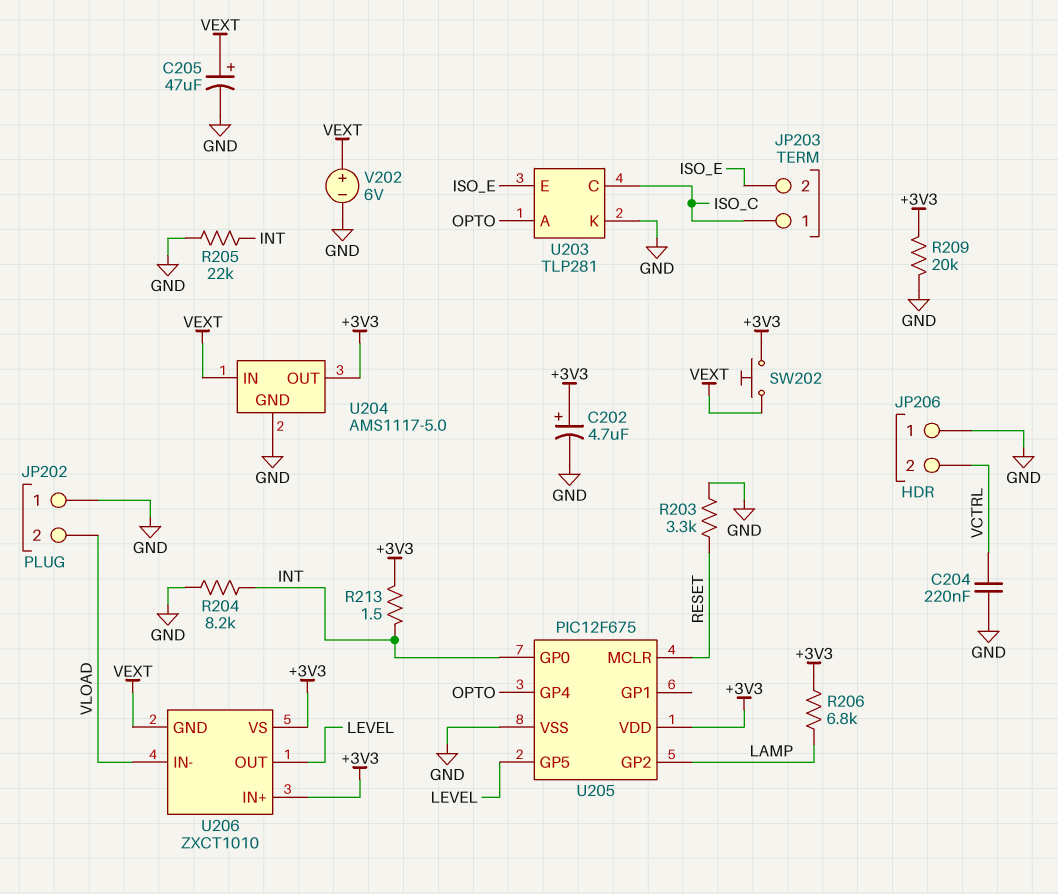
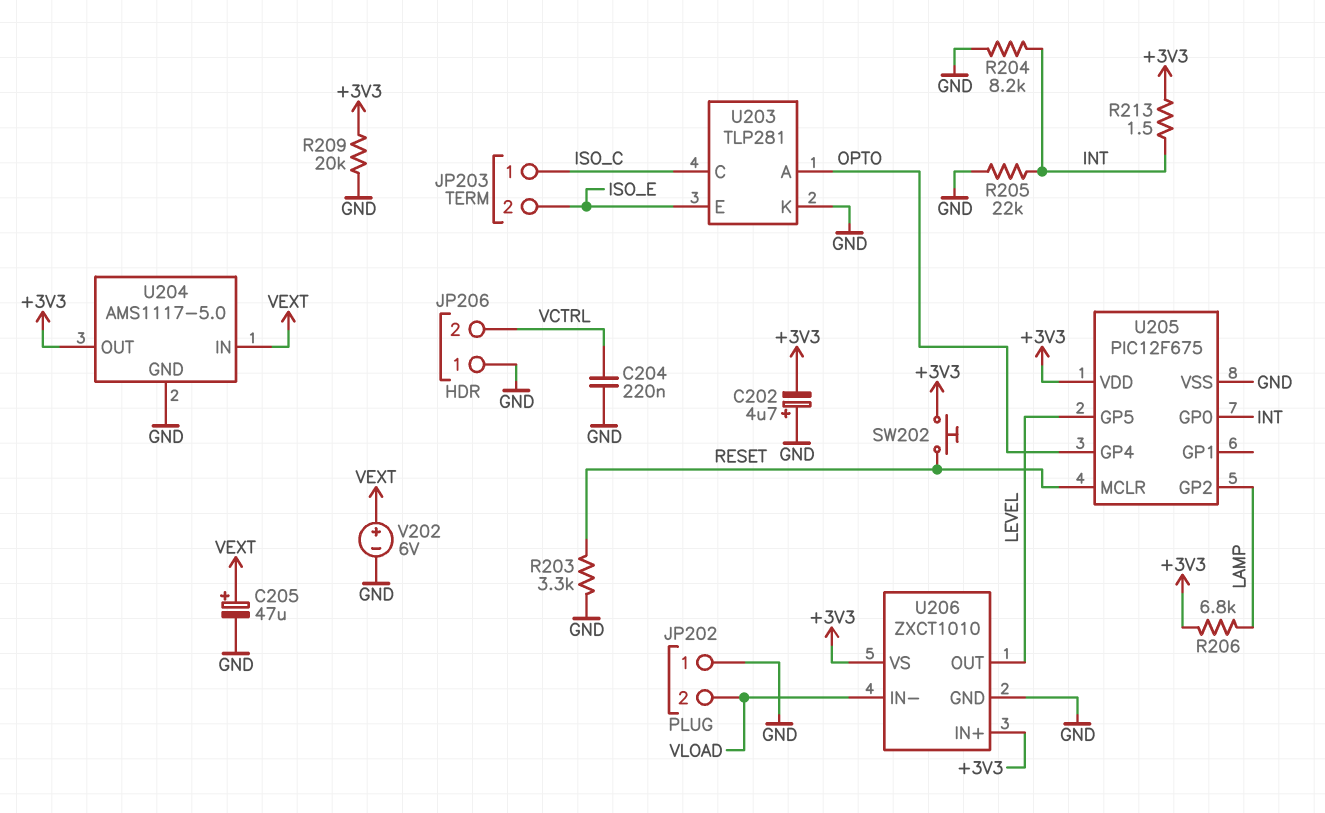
C202: 4.7uF (plus +3V3, minus GND) -> 4.7uF (plus GND, minus +3V3)
SW202: button (+3V3, VEXT) -> button (+3V3, RESET)
U206 pin GND: VEXT -> GND

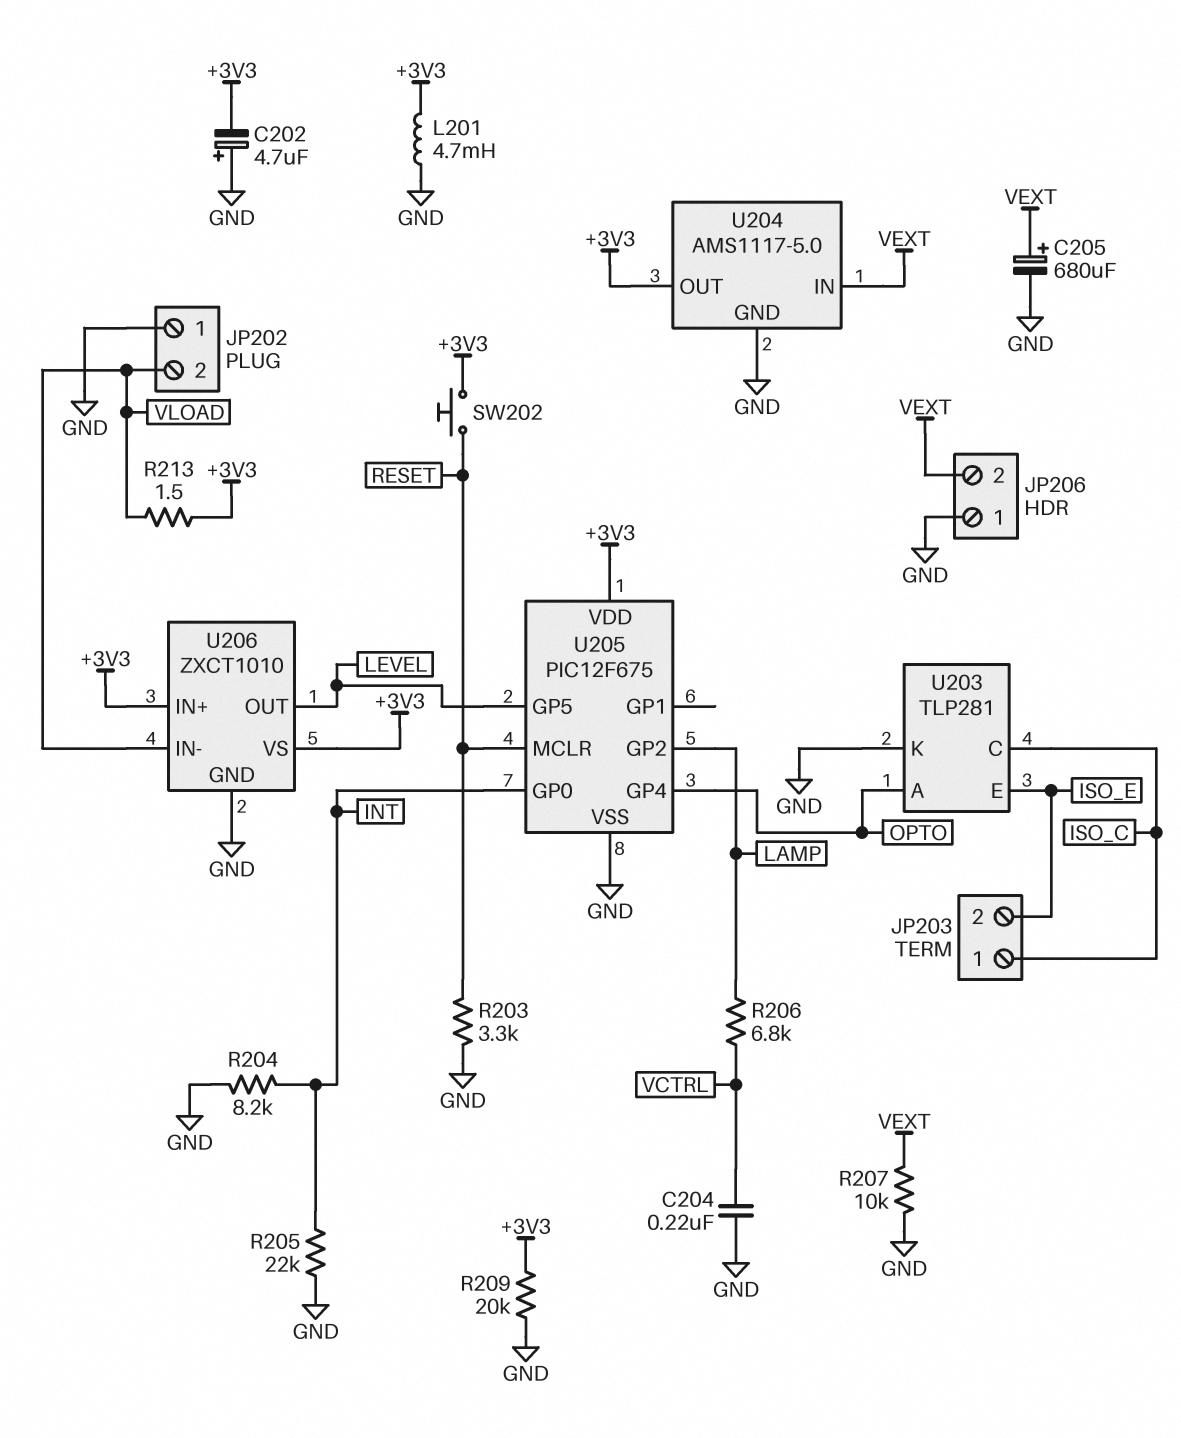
C205: 47uF (plus VEXT, minus GND) -> 680uF (plus VEXT, minus GND)
JP206 pin 2: VCTRL -> VEXT
L201: none -> 4.7mH (+3V3, GND)
R206: 6.8k (+3V3, LAMP) -> 6.8k (LAMP, VCTRL)
R207: none -> 10k (GND, VEXT)
R213: 1.5 (+3V3, INT) -> 1.5 (+3V3, VLOAD)
V202: 6V (plus VEXT, minus GND) -> none

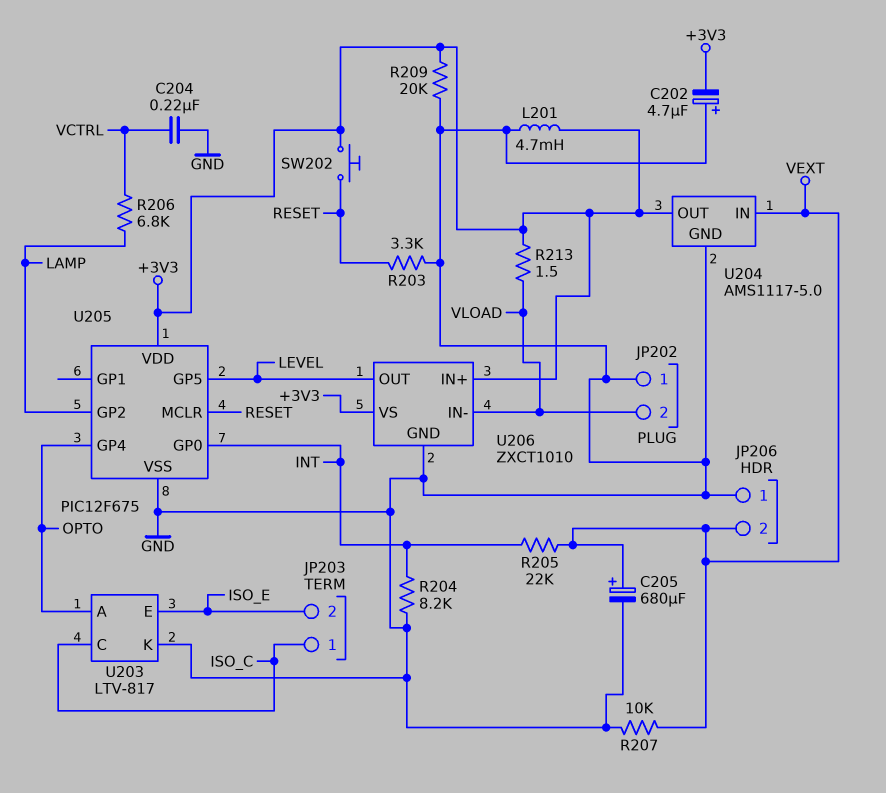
R205: 22k (GND, INT) -> 22k (INT, VEXT)
U203: TLP281 -> LTV-817

